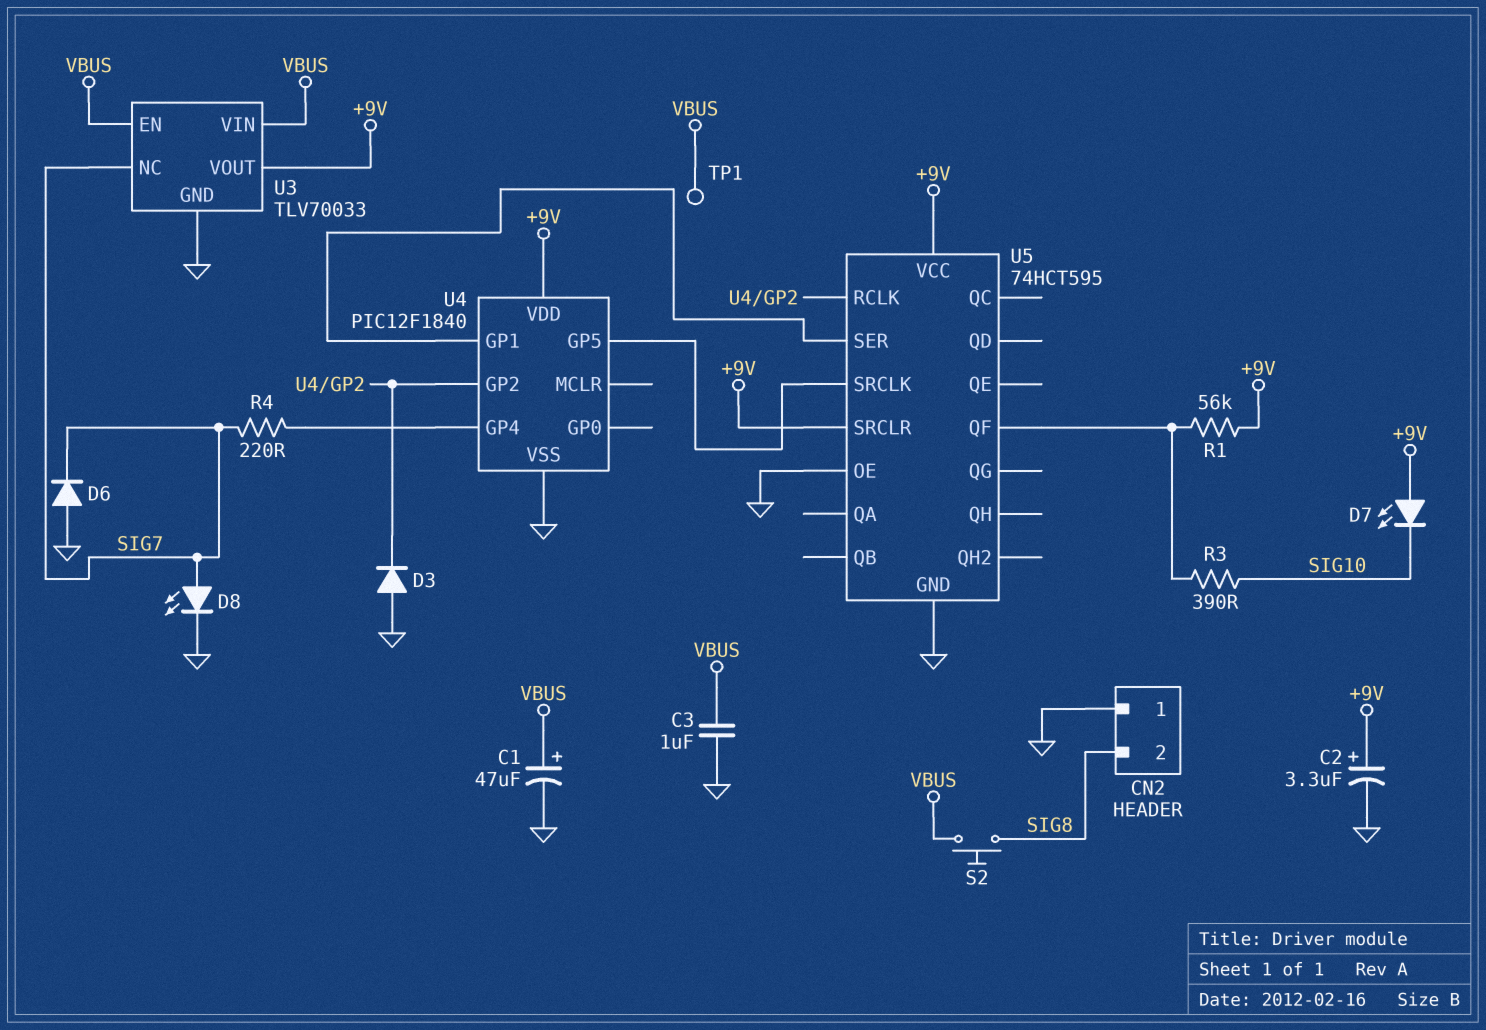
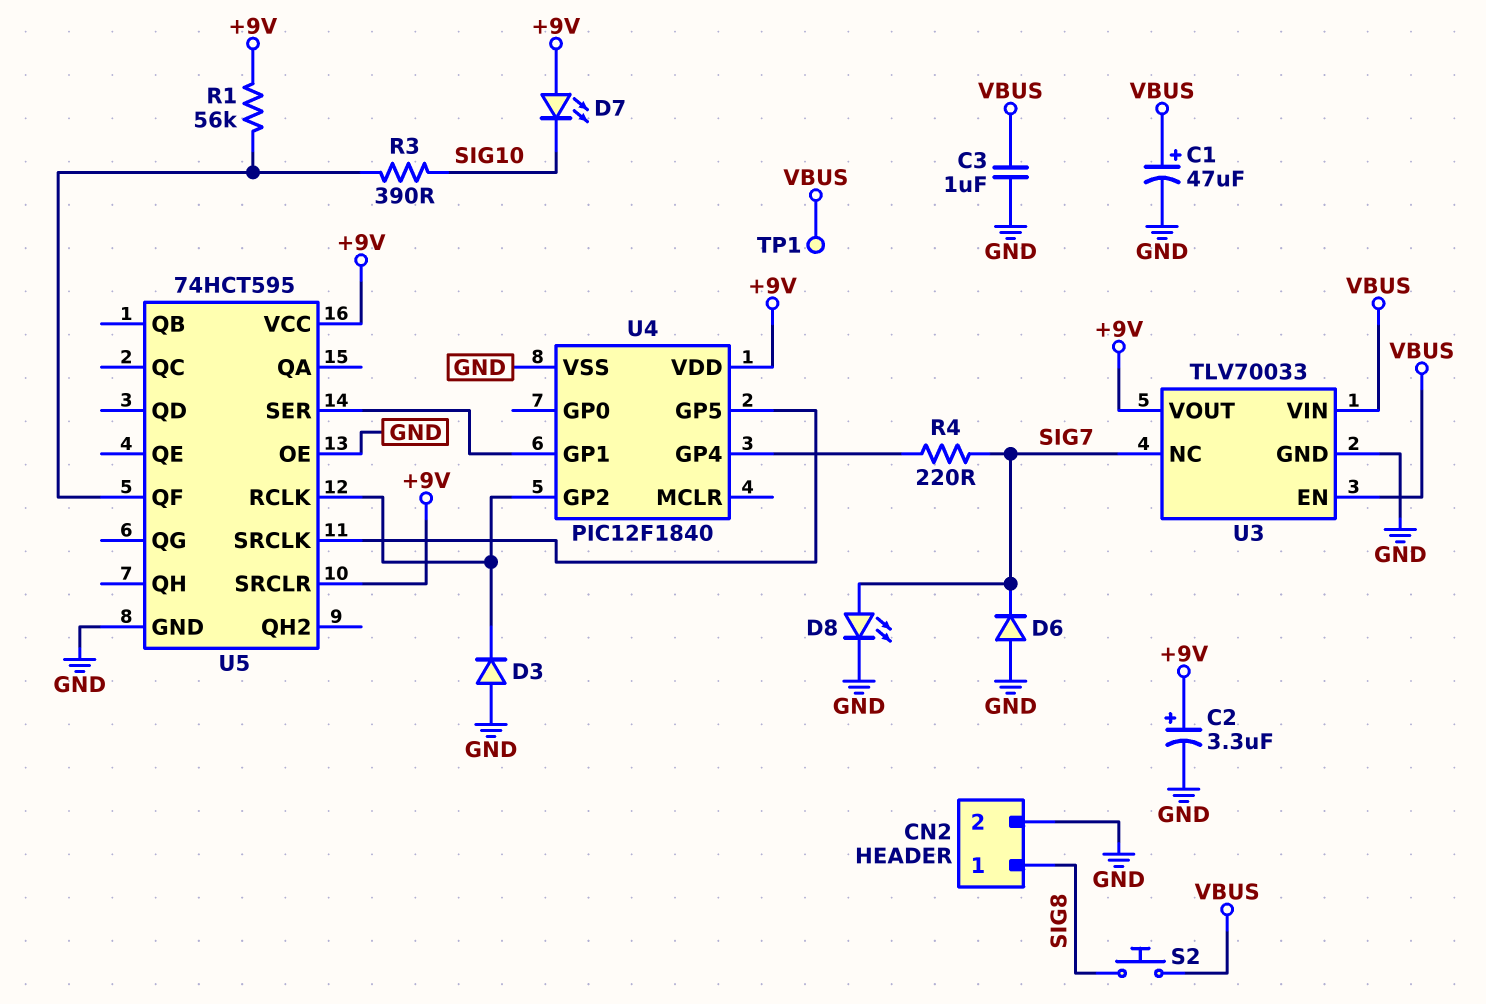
CN2 pin 1: GND -> SIG8
CN2 pin 2: SIG8 -> GND

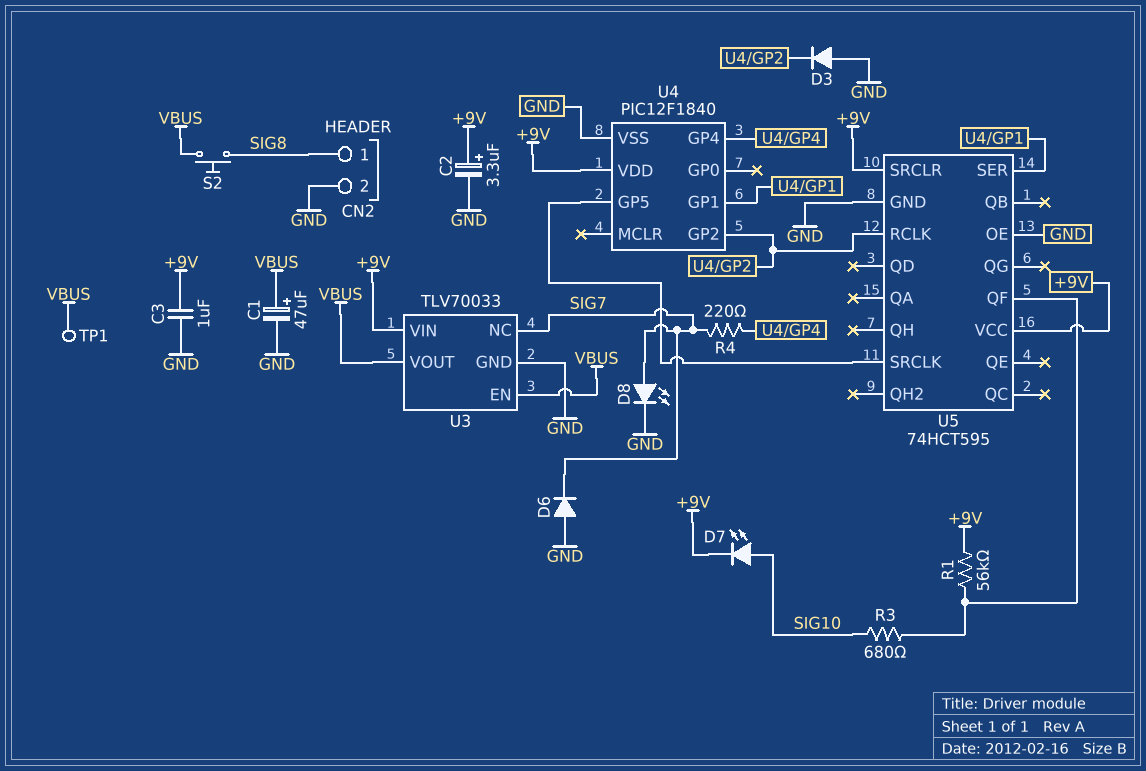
C3: 1uF (GND, VBUS) -> 1uF (+9V, GND)
D7: LED (A +9V, K SIG10) -> LED (A SIG10, K +9V)
R3: 390 (SIG10, U5/QF) -> 680 (SIG10, U5/QF)
U3 pin VIN: VBUS -> +9V
U3 pin VOUT: +9V -> VBUS

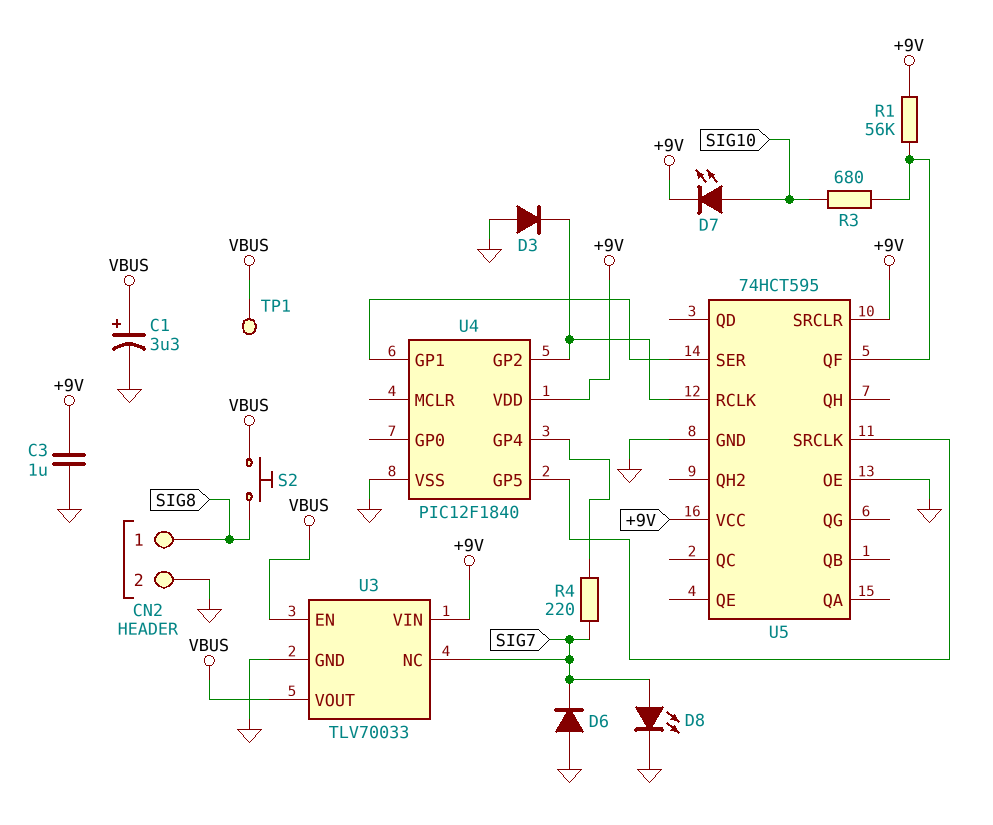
C1: 47uF (plus VBUS, minus GND) -> 3.3uF (plus VBUS, minus GND)
C2: 3.3uF (plus +9V, minus GND) -> none

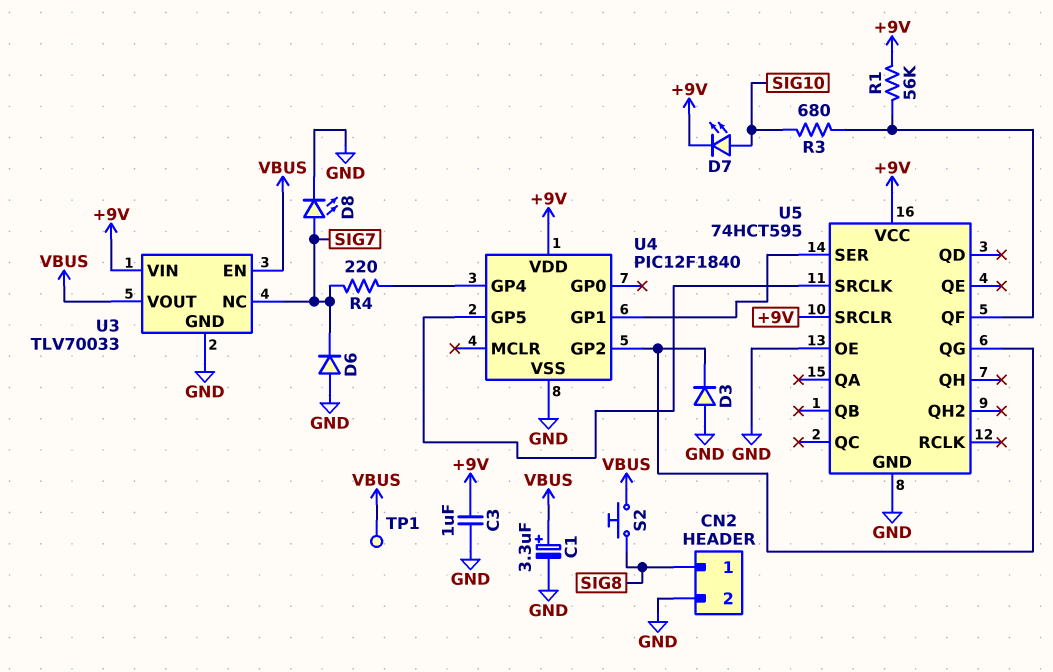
U5 pin QG: none -> U4/GP2
U5 pin RCLK: U4/GP2 -> none

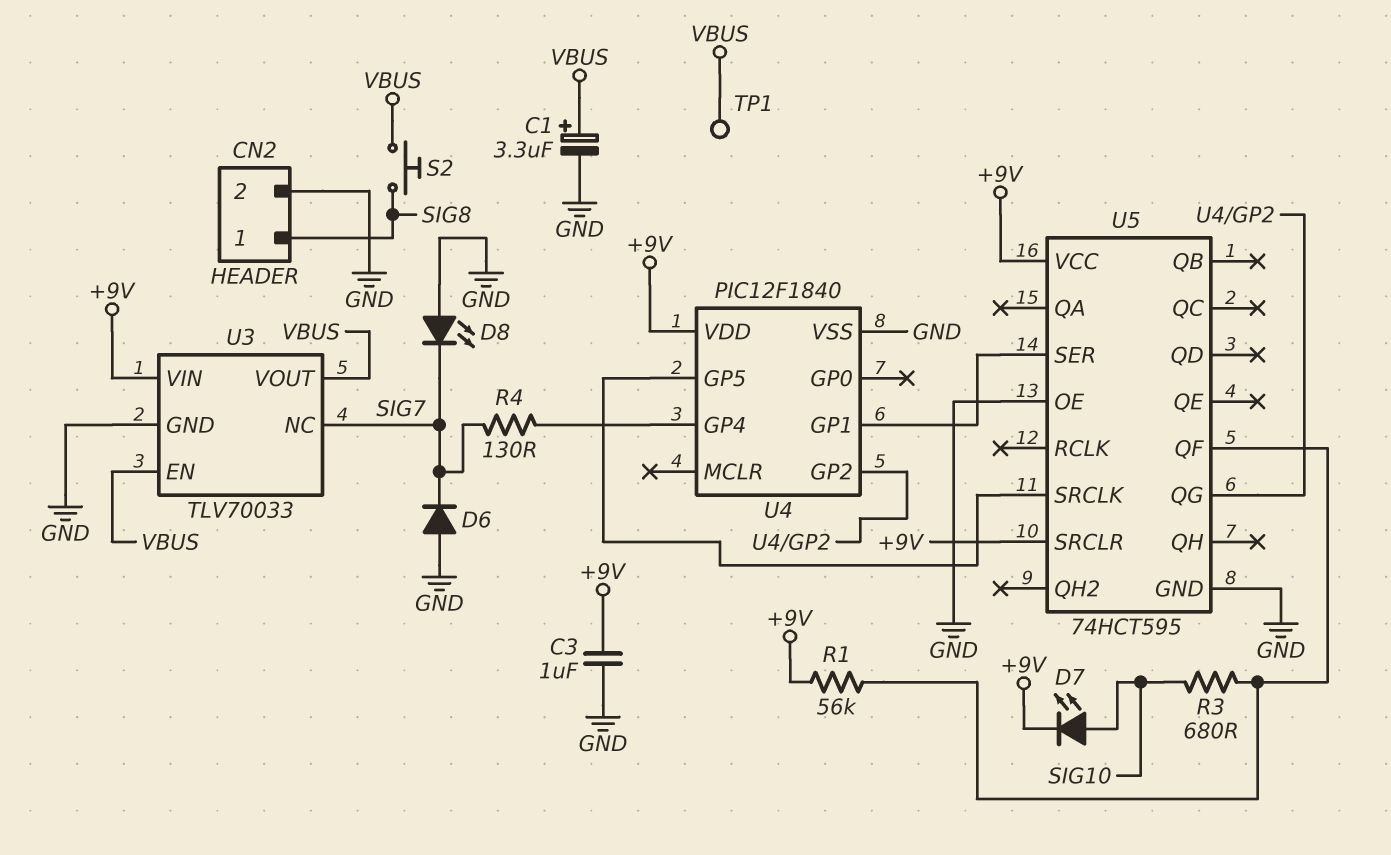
D3: diode (A GND, K U4/GP2) -> none
D8: LED (A SIG7, K GND) -> LED (A GND, K SIG7)
R4: 220 (SIG7, U4/GP4) -> 130 (SIG7, U4/GP4)

